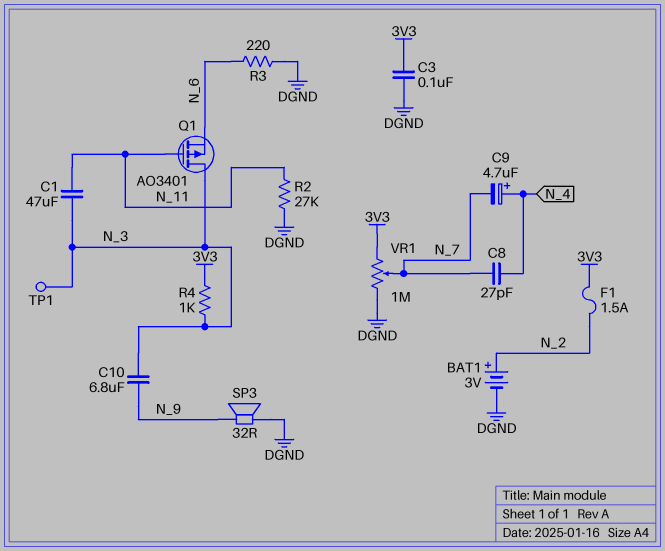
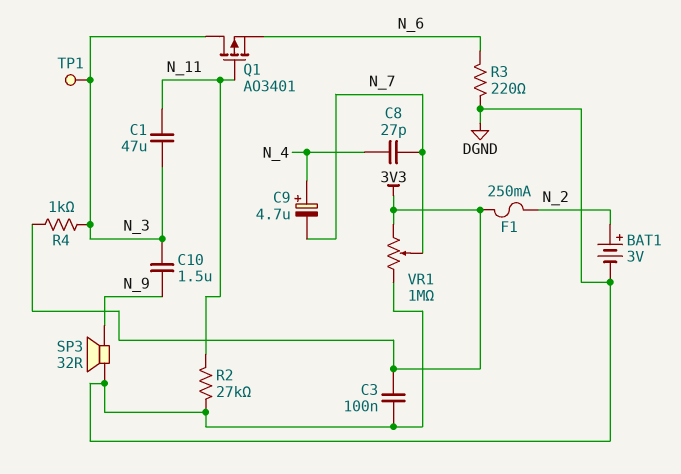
C10: 6.8uF (N_3, N_9) -> 1.5uF (N_3, N_9)
F1: 1.5A (3V3, N_2) -> 250mA (3V3, N_2)

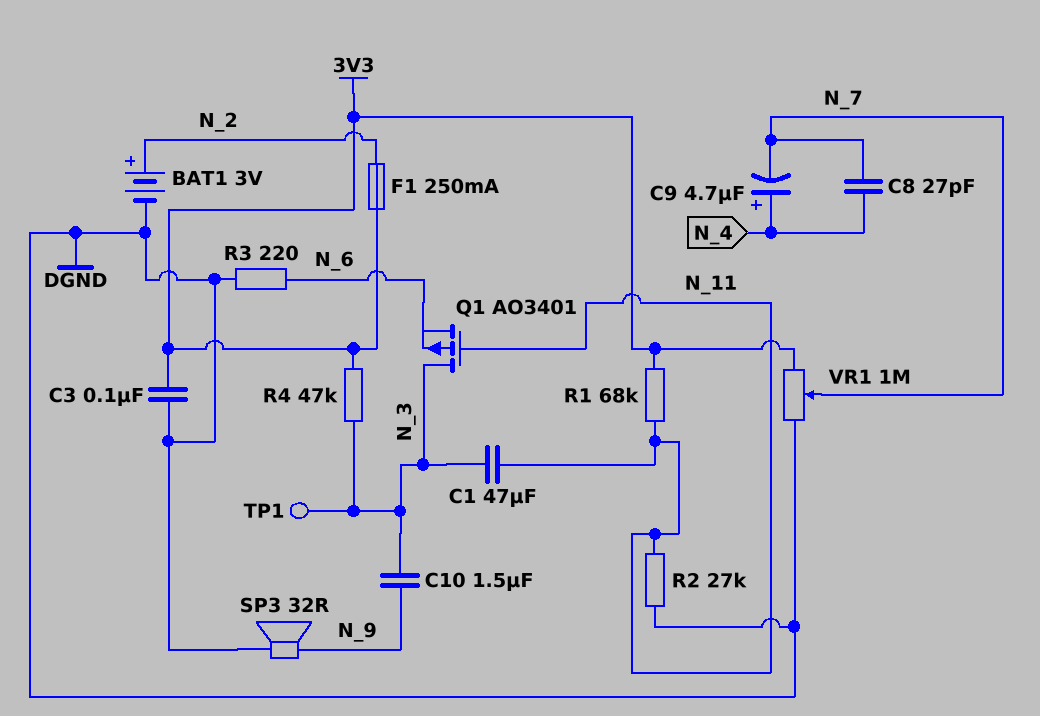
R1: none -> 68k (3V3, N_11)
R4: 1k (3V3, N_3) -> 47k (3V3, N_3)

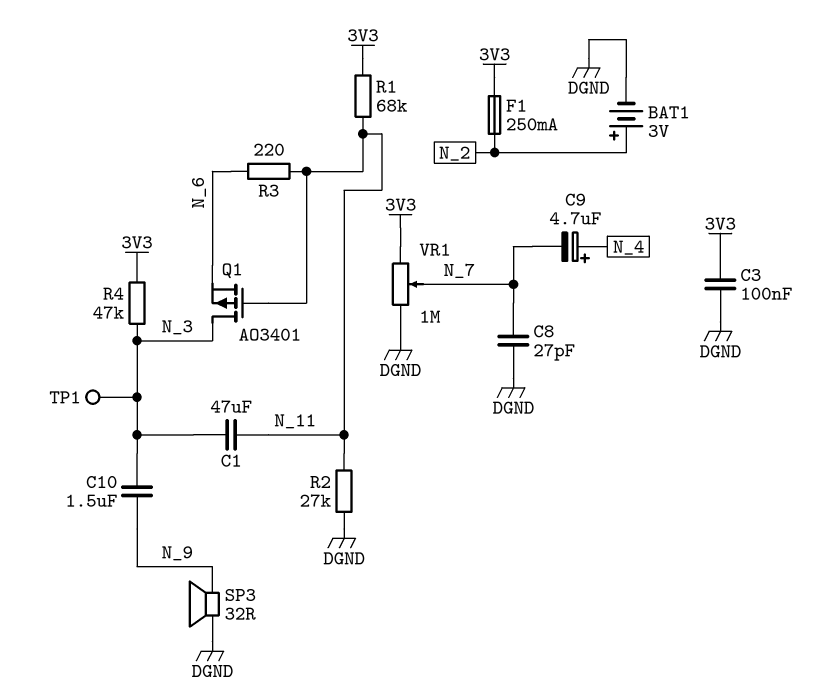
C8: 27pF (N_4, N_7) -> 27pF (DGND, N_7)
R3: 220 (DGND, N_6) -> 220 (N_6, N_11)

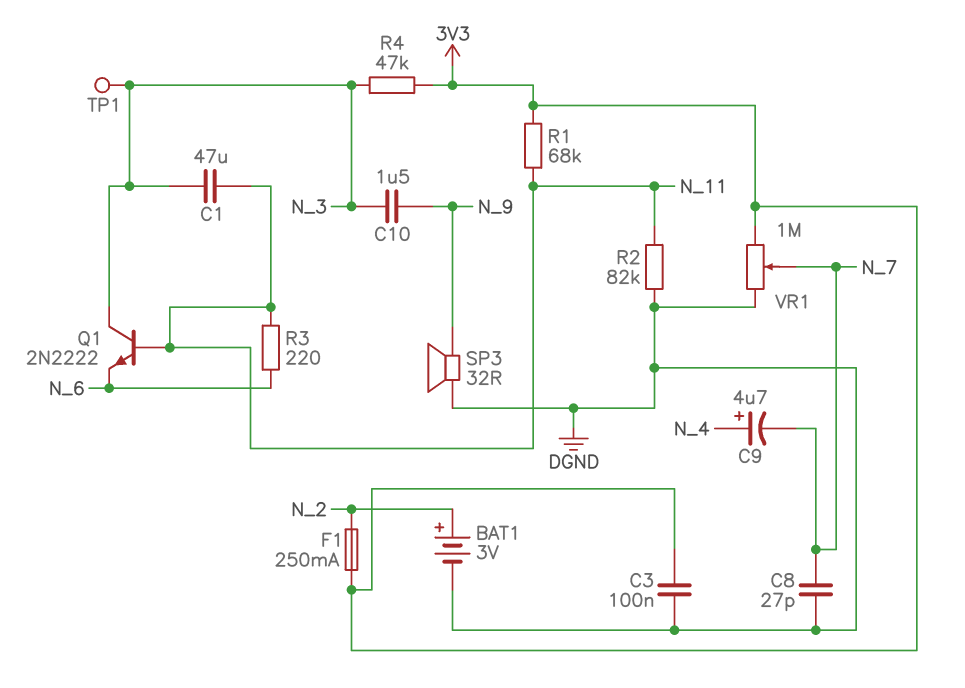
Q1: PMOS AO3401 (G N_11, D N_3, S N_6) -> NPN 2N2222 (B N_11, C N_3, E N_6)
R2: 27k (DGND, N_11) -> 82k (DGND, N_11)

